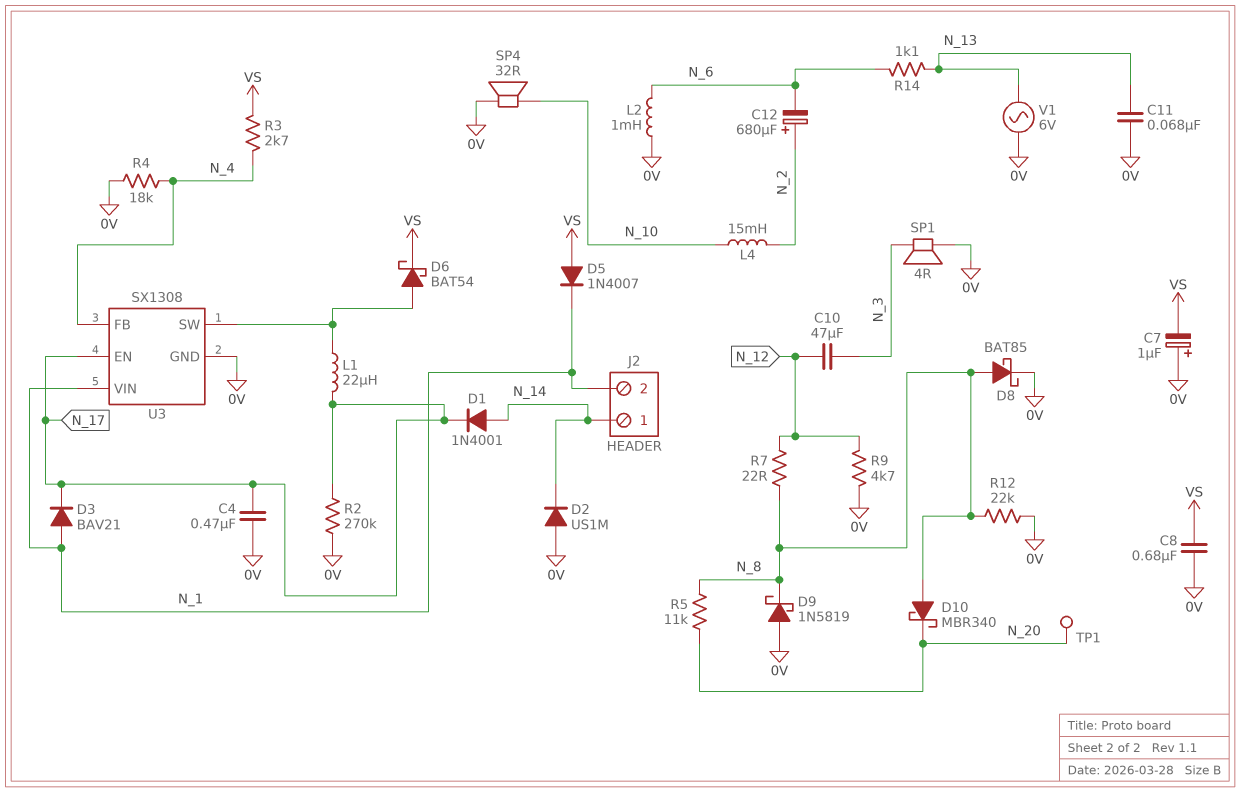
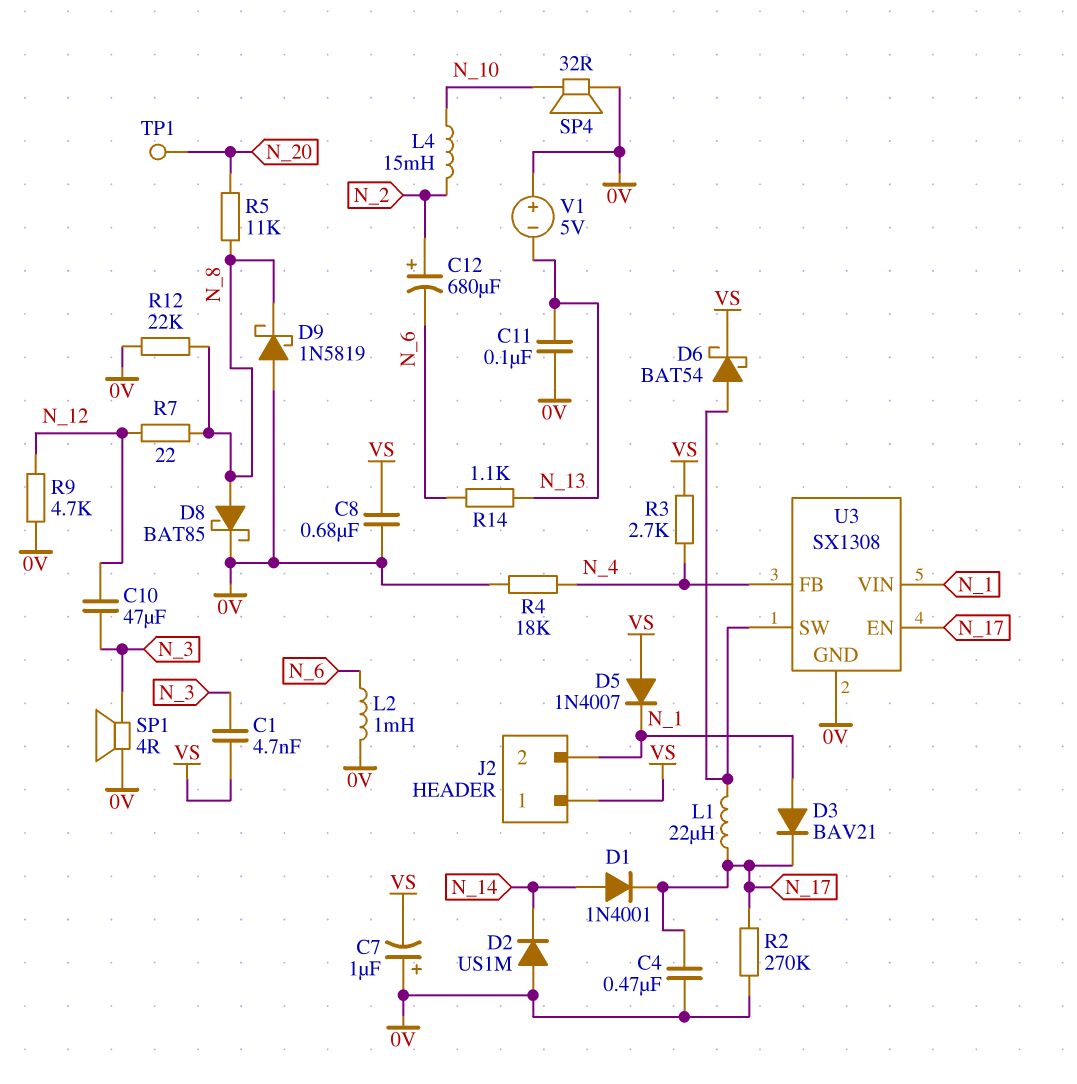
C1: none -> 4.7nF (N_3, VS)
C11: 68nF (0V, N_13) -> 100nF (0V, N_13)
D10: schottky MBR340 (A N_8, K N_20) -> none
J2 pin 1: N_14 -> VS
V1: AC 6V (0V, N_13) -> 5V (plus 0V, minus N_13)

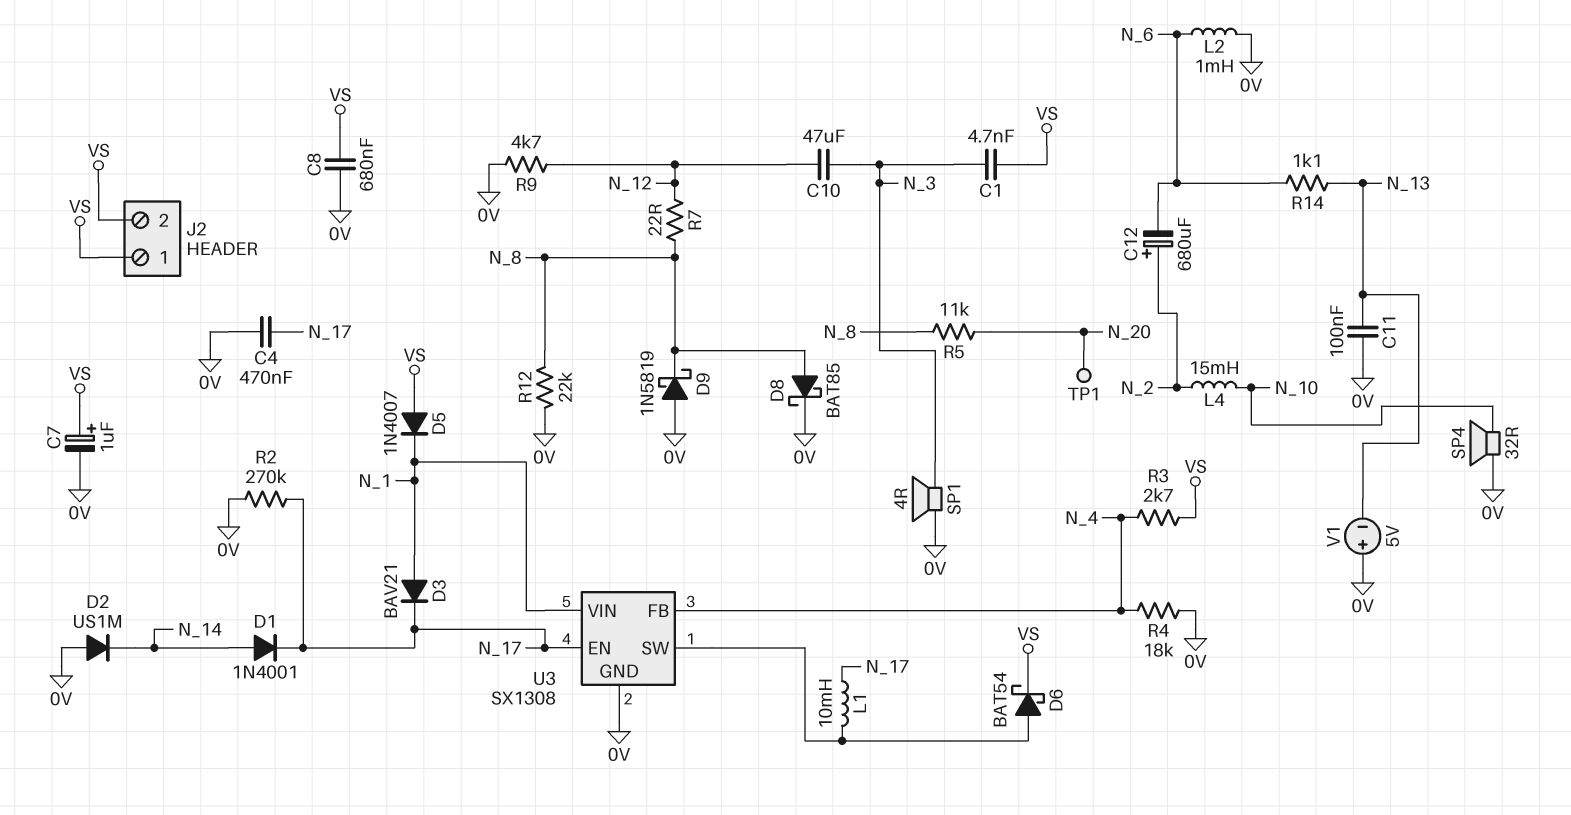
C7: 1uF (plus 0V, minus VS) -> 1uF (plus VS, minus 0V)
J2 pin 2: N_1 -> VS
L1: 22uH (N_17, U3/SW) -> 10mH (N_17, U3/SW)

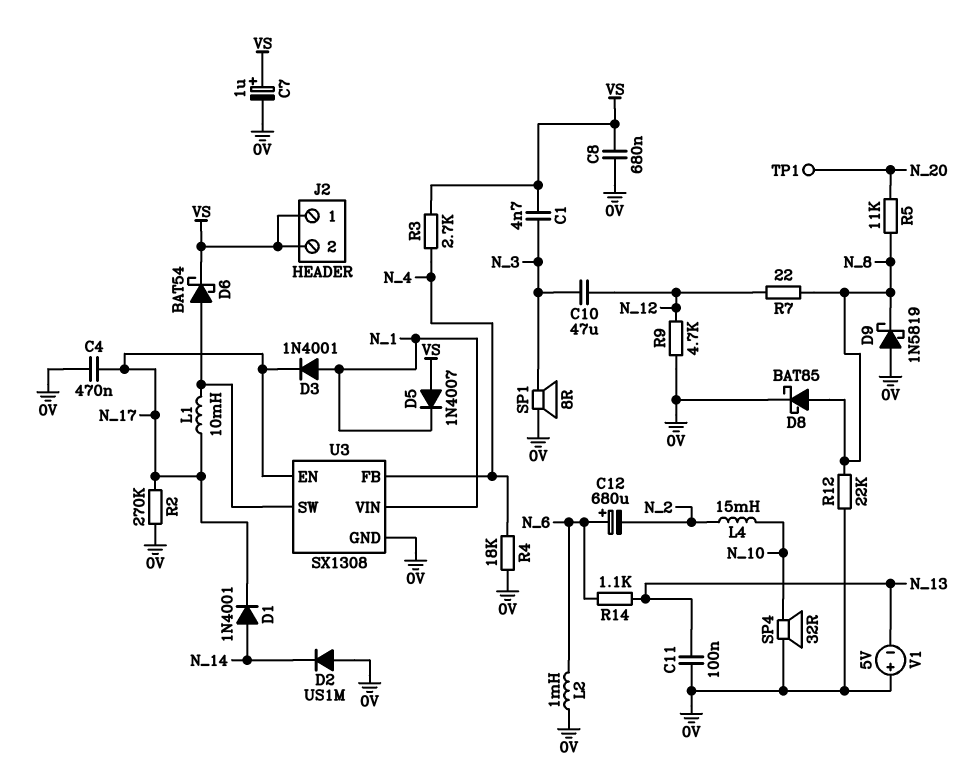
C12: 680uF (plus N_2, minus N_6) -> 680uF (plus N_6, minus N_2)
D3: diode BAV21 (A N_1, K N_17) -> diode 1N4001 (A N_1, K N_17)
SP1: speaker 4R (0V, N_3) -> speaker 8R (0V, N_3)

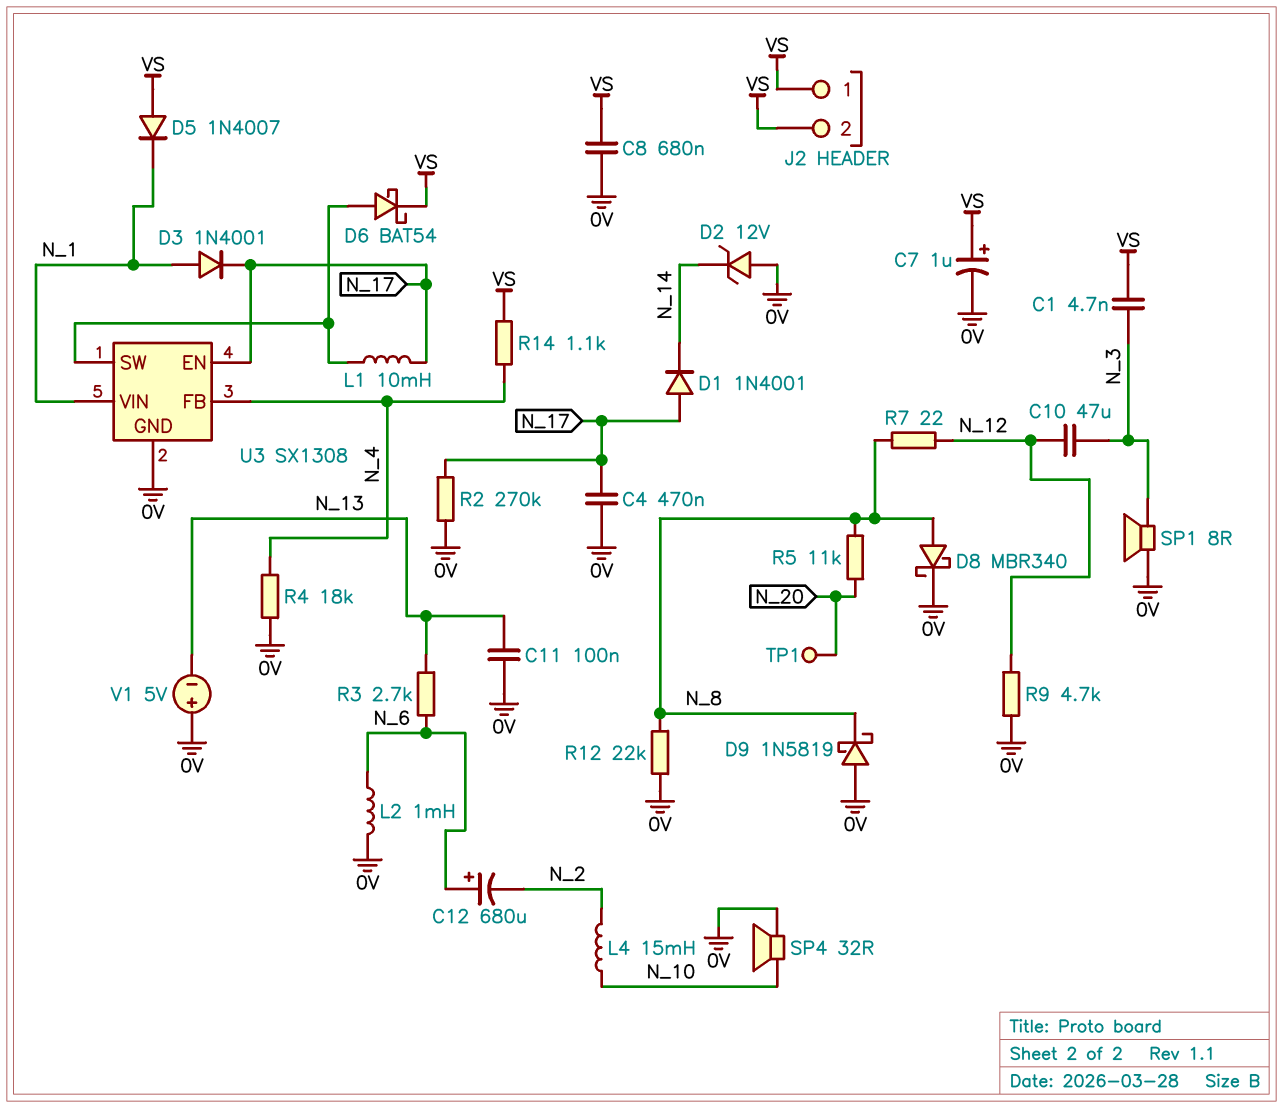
D1: diode 1N4001 (A N_14, K N_17) -> diode 1N4001 (A N_17, K N_14)
D2: diode US1M (A 0V, K N_14) -> zener 12V (A 0V, K N_14)
D8: schottky BAT85 (A N_8, K 0V) -> schottky MBR340 (A N_8, K 0V)
R3: 2.7k (N_4, VS) -> 2.7k (N_6, N_13)
R14: 1.1k (N_6, N_13) -> 1.1k (N_4, VS)

